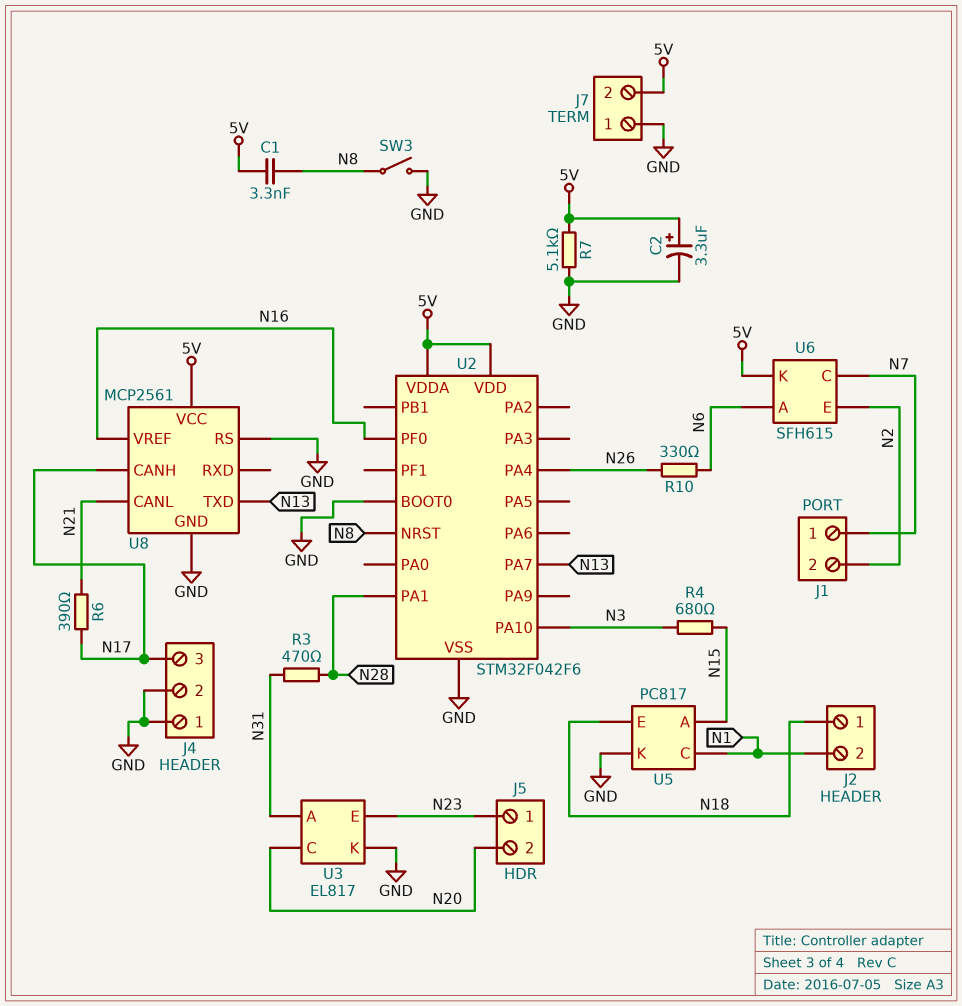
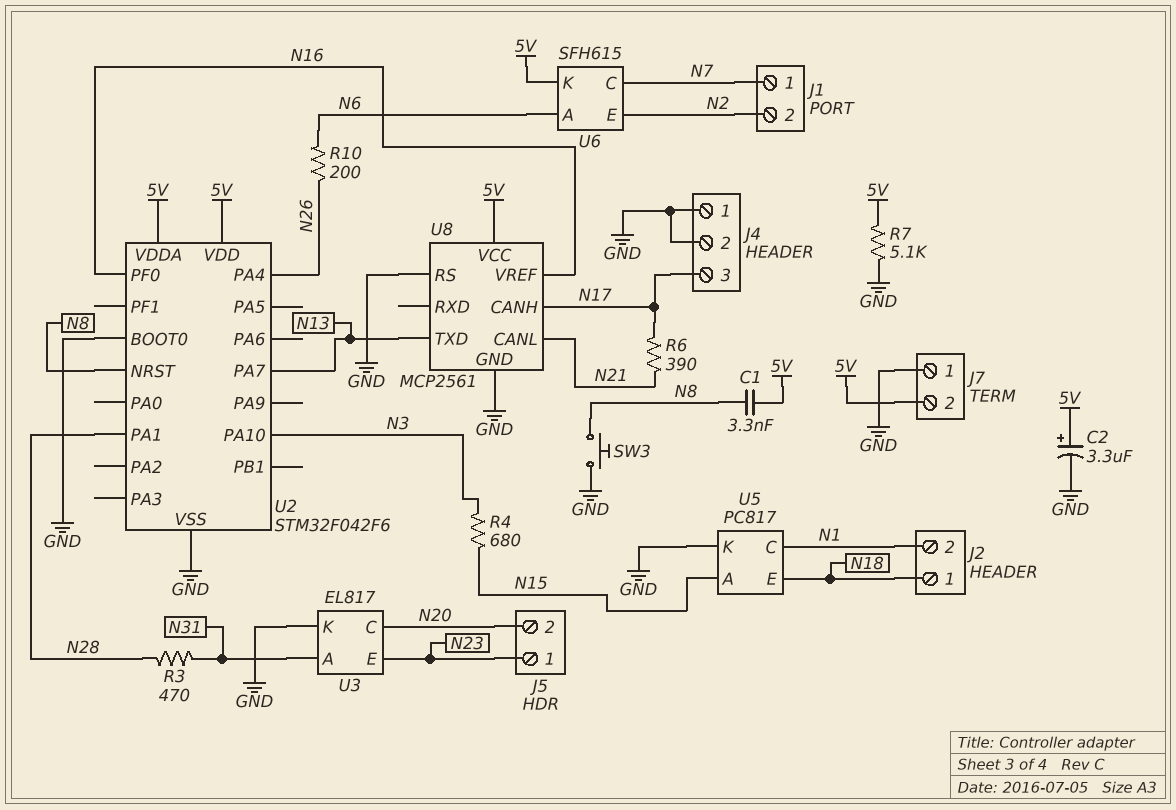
R10: 330 (N6, N26) -> 200 (N6, N26)
SW3: switch (GND, N8) -> button (GND, N8)

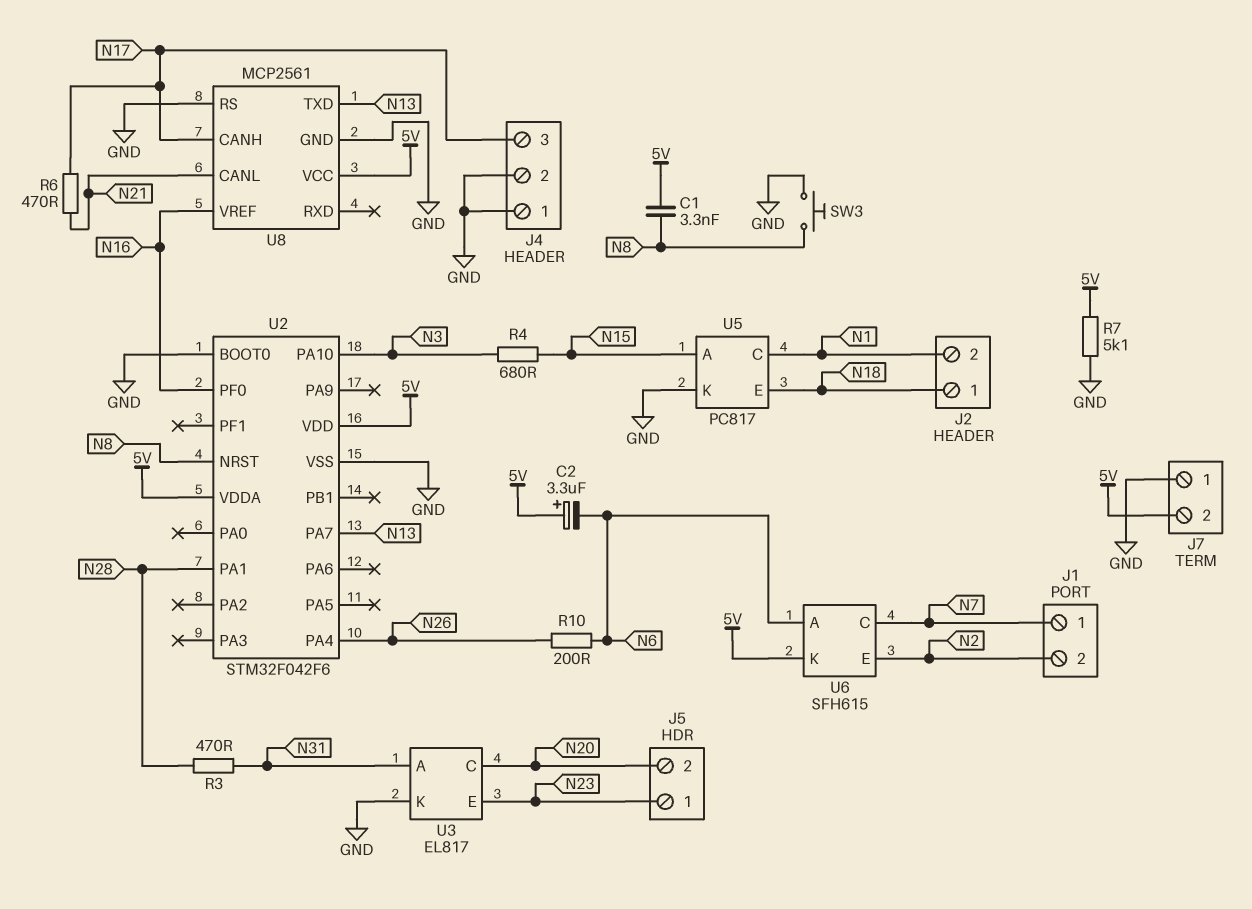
C2: 3.3uF (plus 5V, minus GND) -> 3.3uF (plus 5V, minus N6)
R6: 390 (N17, N21) -> 470 (N17, N21)

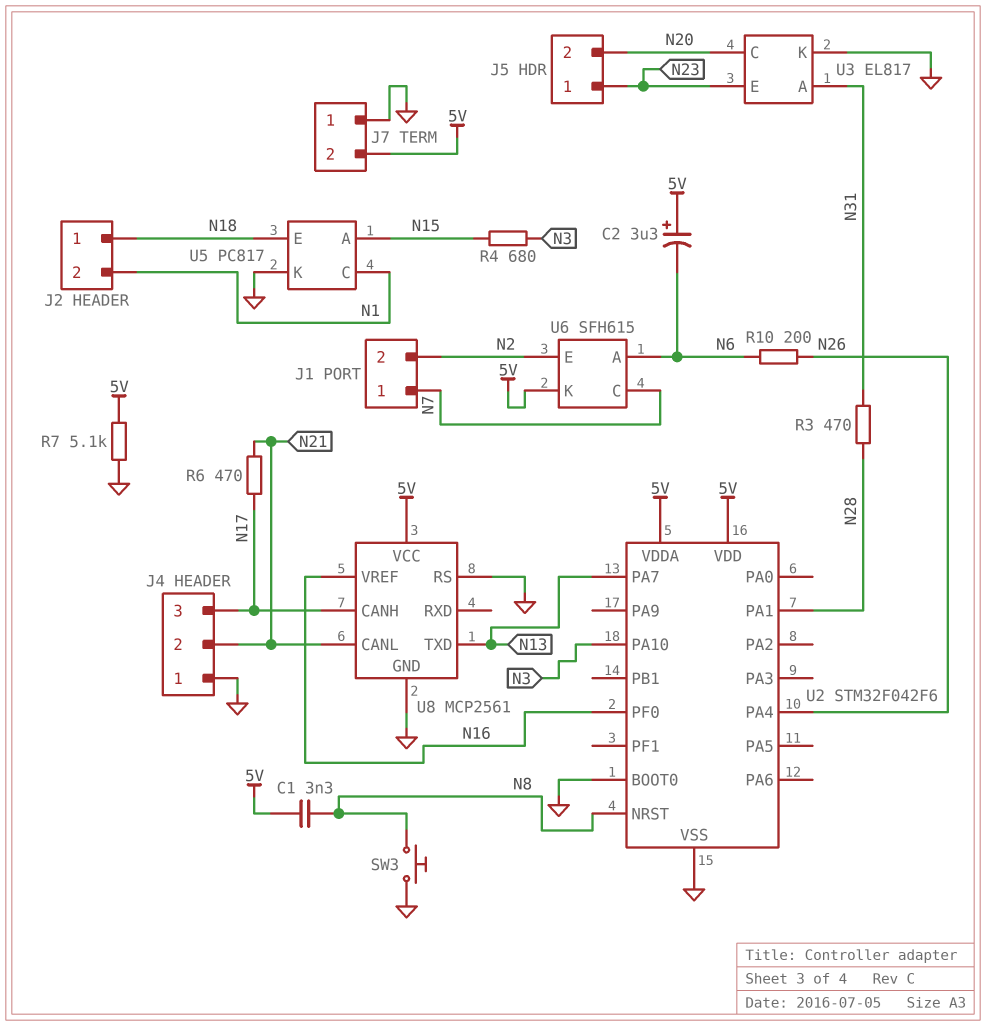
J4 pin 2: GND -> N21

